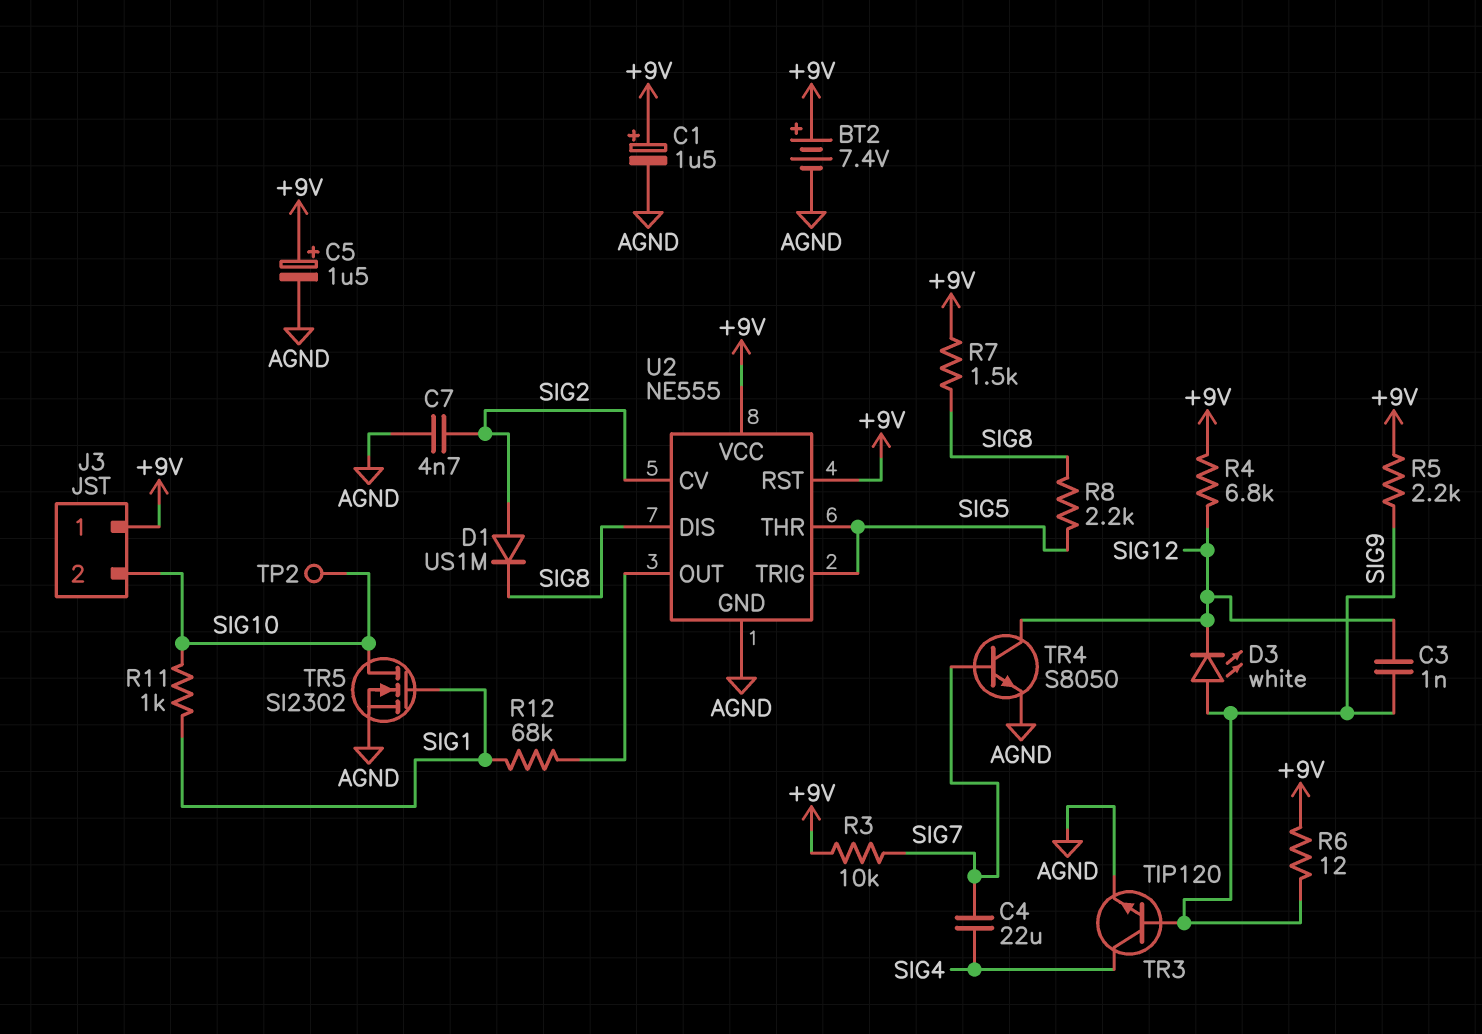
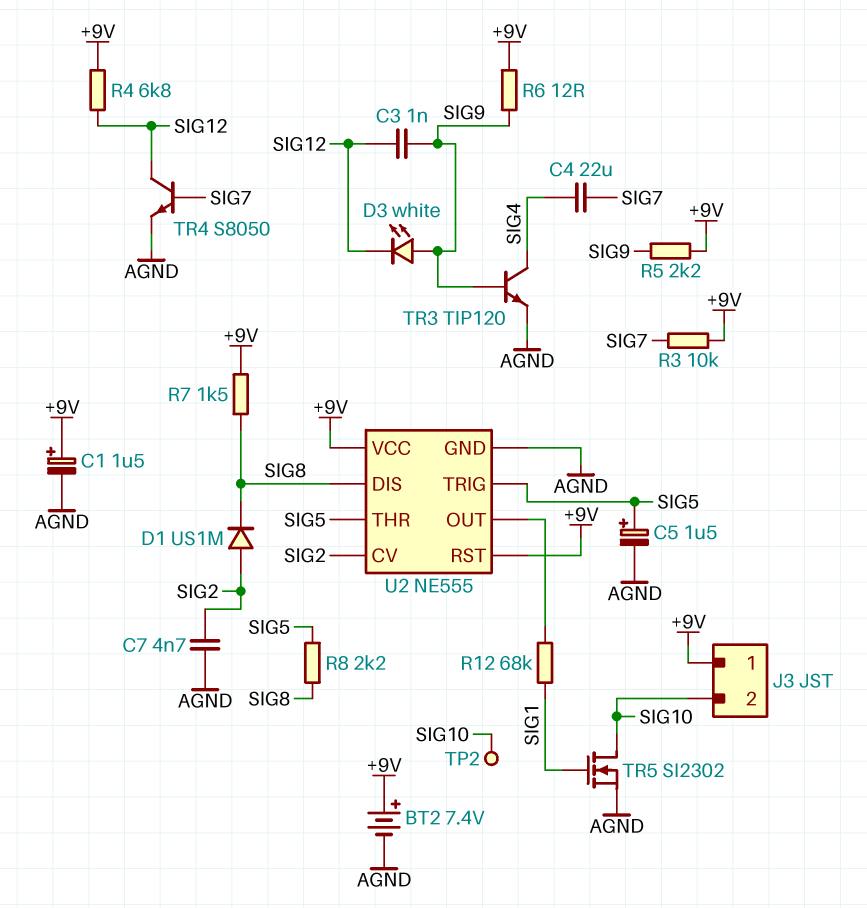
C5: 1.5uF (plus +9V, minus AGND) -> 1.5uF (plus SIG5, minus AGND)
R11: 1k (SIG1, SIG10) -> none

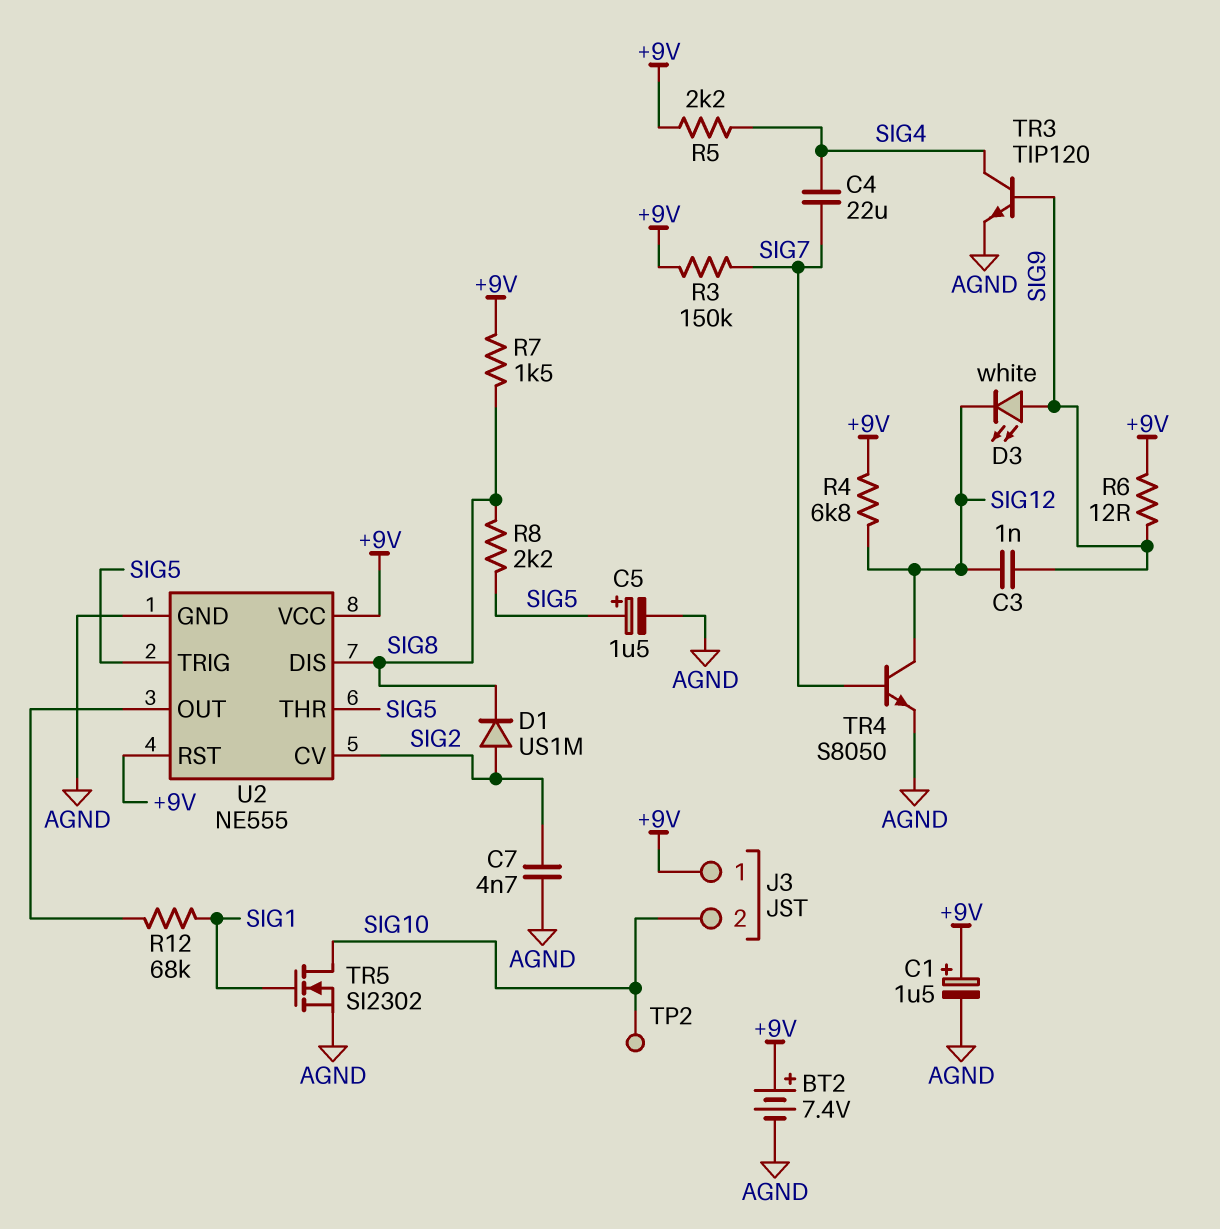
R3: 10k (+9V, SIG7) -> 150k (+9V, SIG7)
R5: 2.2k (+9V, SIG9) -> 2.2k (+9V, SIG4)

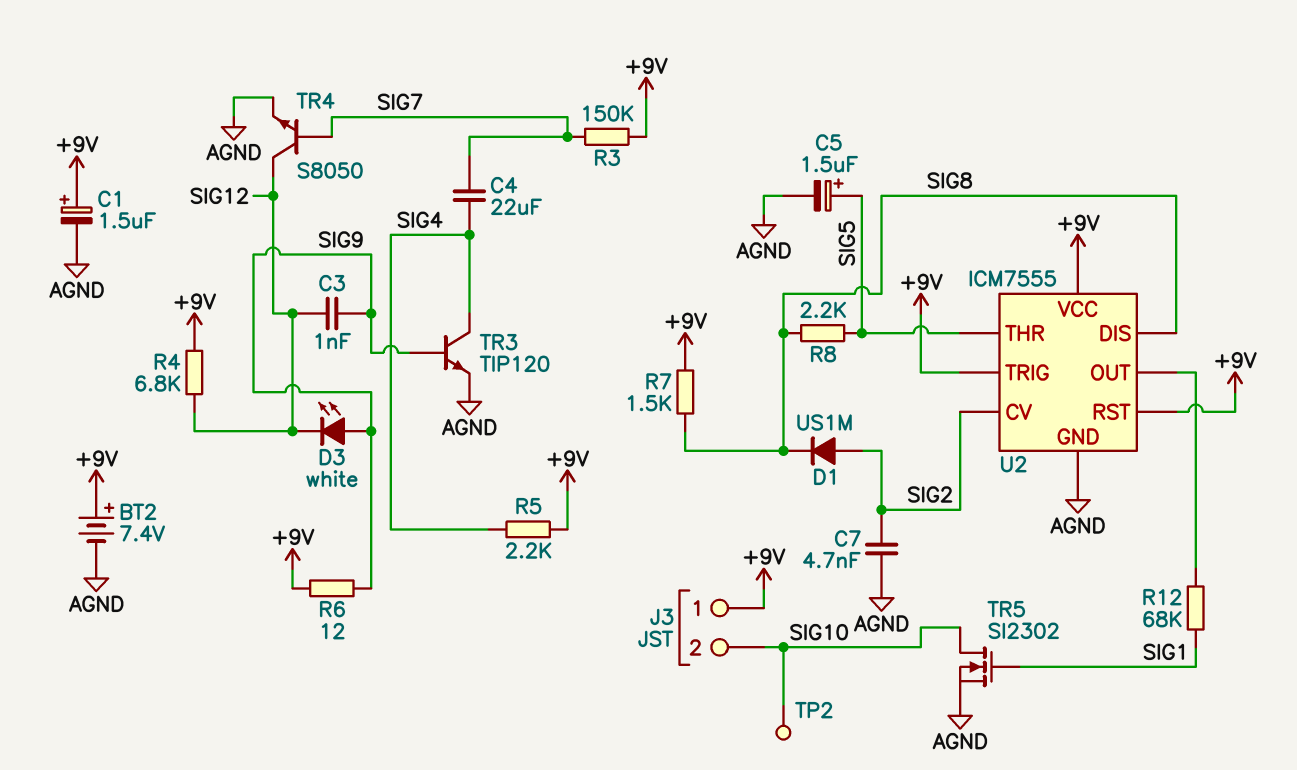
U2: NE555 -> ICM7555
U2 pin TRIG: SIG5 -> +9V

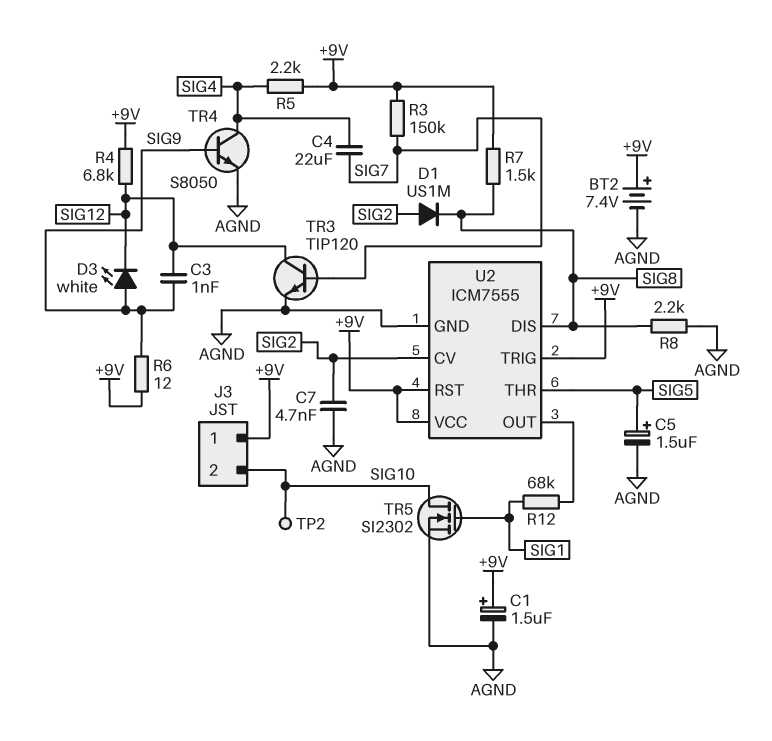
R8: 2.2k (SIG5, SIG8) -> 2.2k (AGND, SIG8)
TR3: NPN TIP120 (B SIG9, C SIG4, E AGND) -> NPN TIP120 (B SIG7, C SIG12, E AGND)
TR4: NPN S8050 (B SIG7, C SIG12, E AGND) -> NPN S8050 (B SIG9, C SIG4, E AGND)

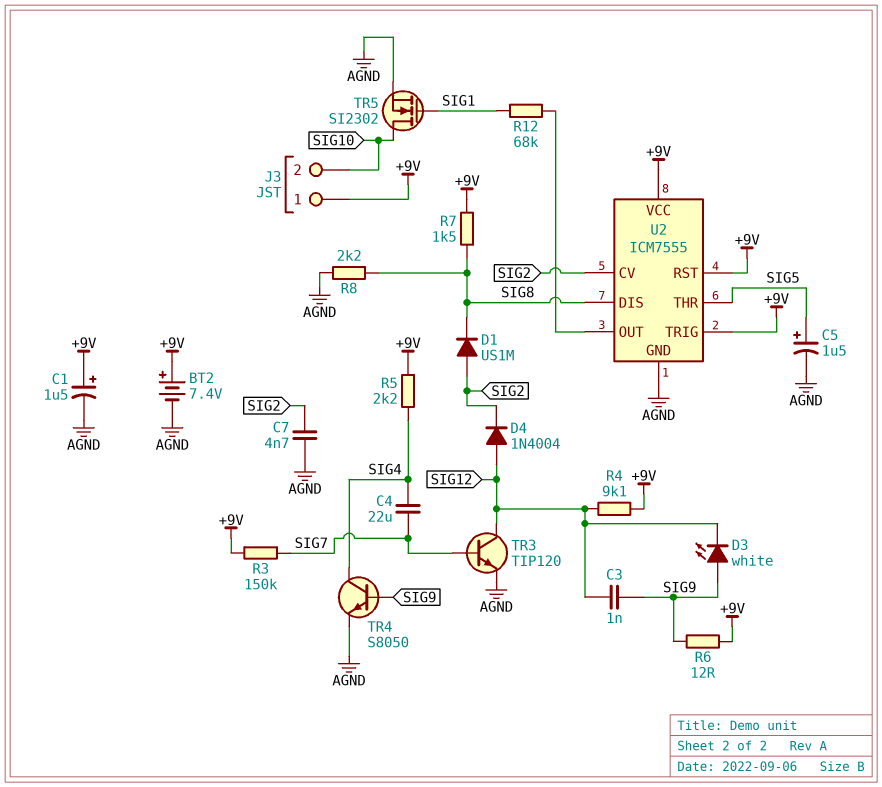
D4: none -> diode 1N4004 (A SIG12, K SIG2)
R4: 6.8k (+9V, SIG12) -> 9.1k (+9V, SIG12)
TP2: test point (SIG10) -> none

